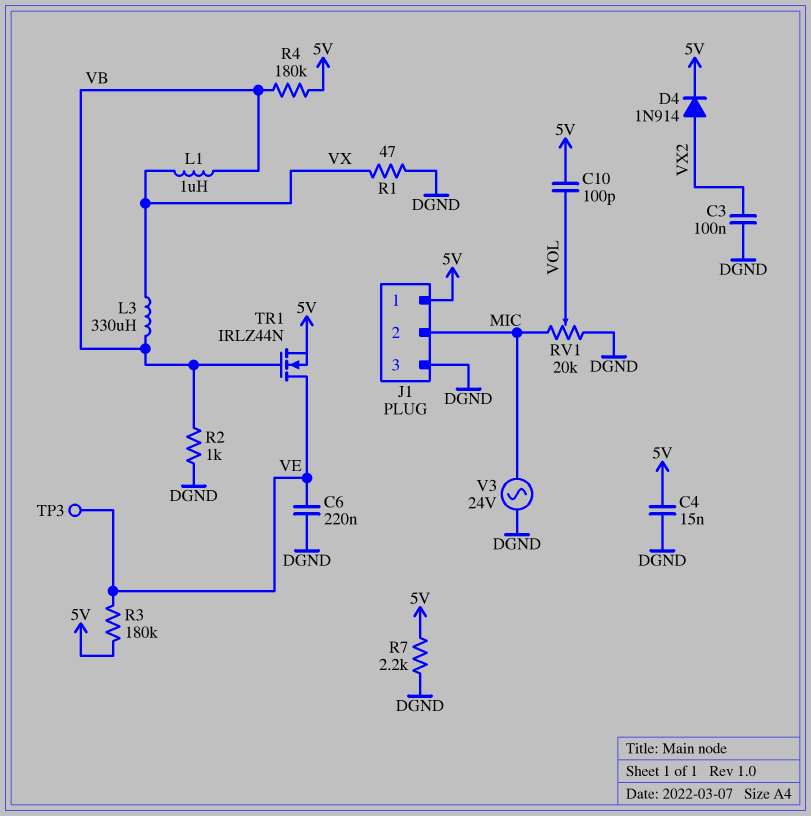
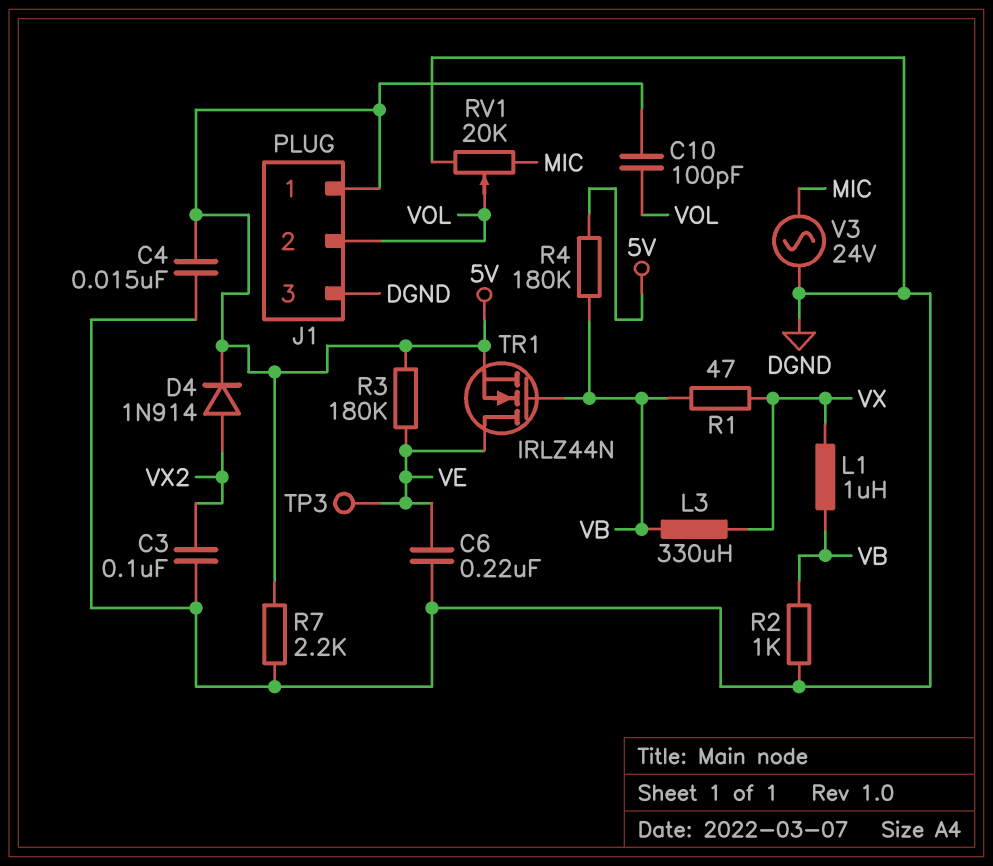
J1 pin 2: MIC -> VOL
R1: 47 (DGND, VX) -> 47 (VB, VX)

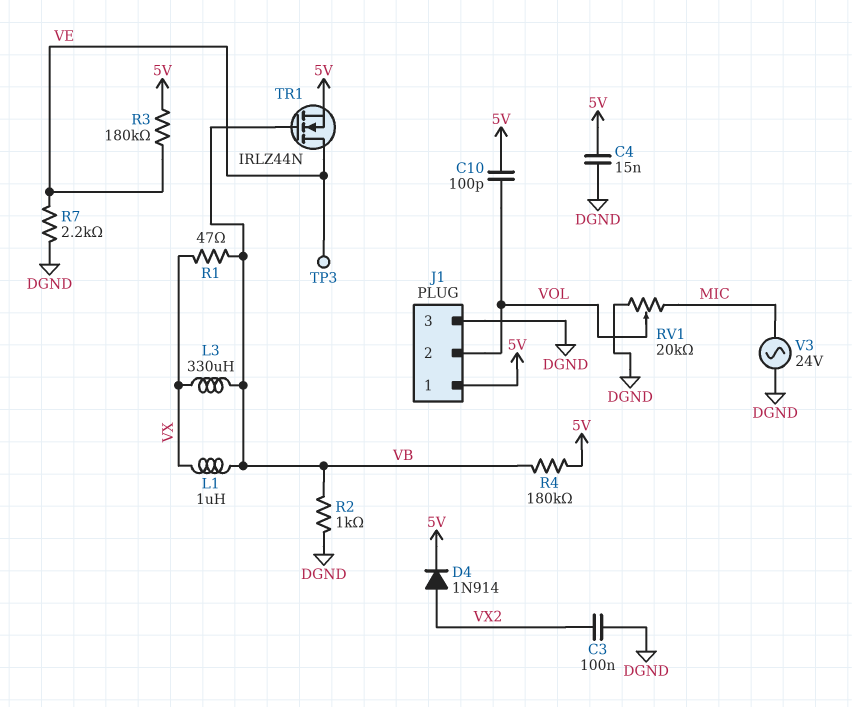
C6: 220nF (DGND, VE) -> none
R7: 2.2k (5V, DGND) -> 2.2k (DGND, VE)

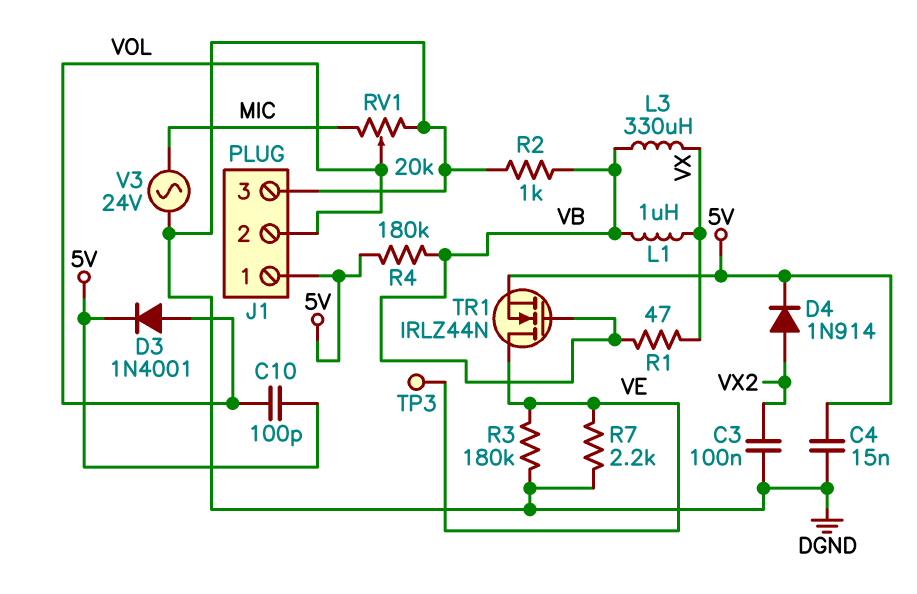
D3: none -> diode 1N4001 (A VOL, K 5V)
R3: 180k (5V, VE) -> 180k (DGND, VE)

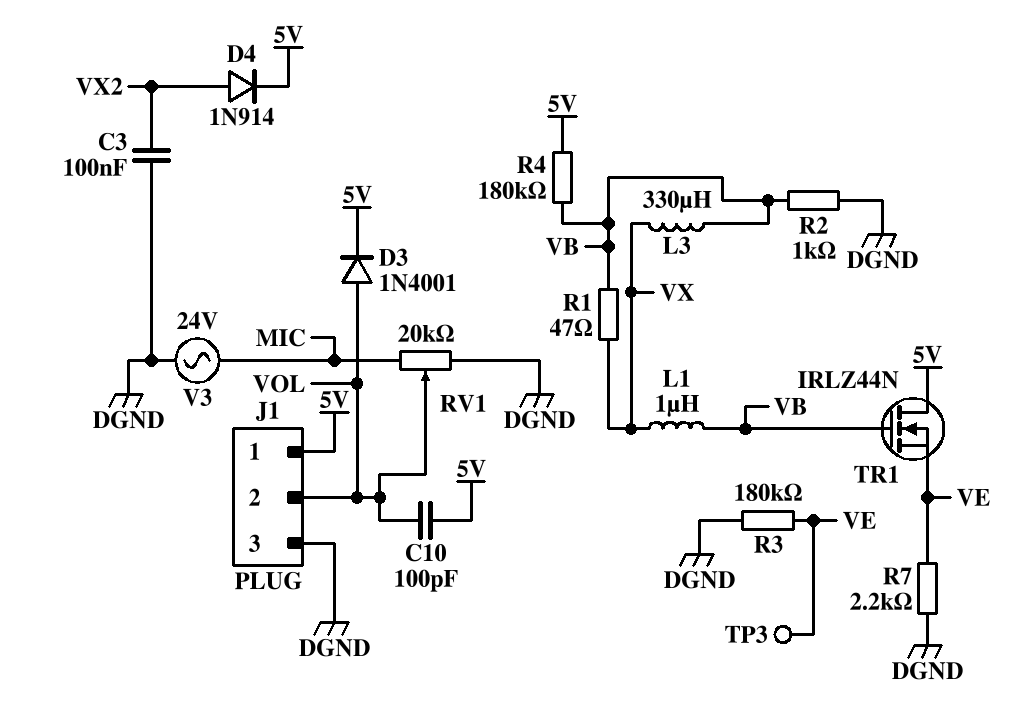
C4: 15nF (5V, DGND) -> none
TR1: NMOS IRLZ44N (G VB, D VE, S 5V) -> NMOS IRLZ44N (G VB, D 5V, S VE)

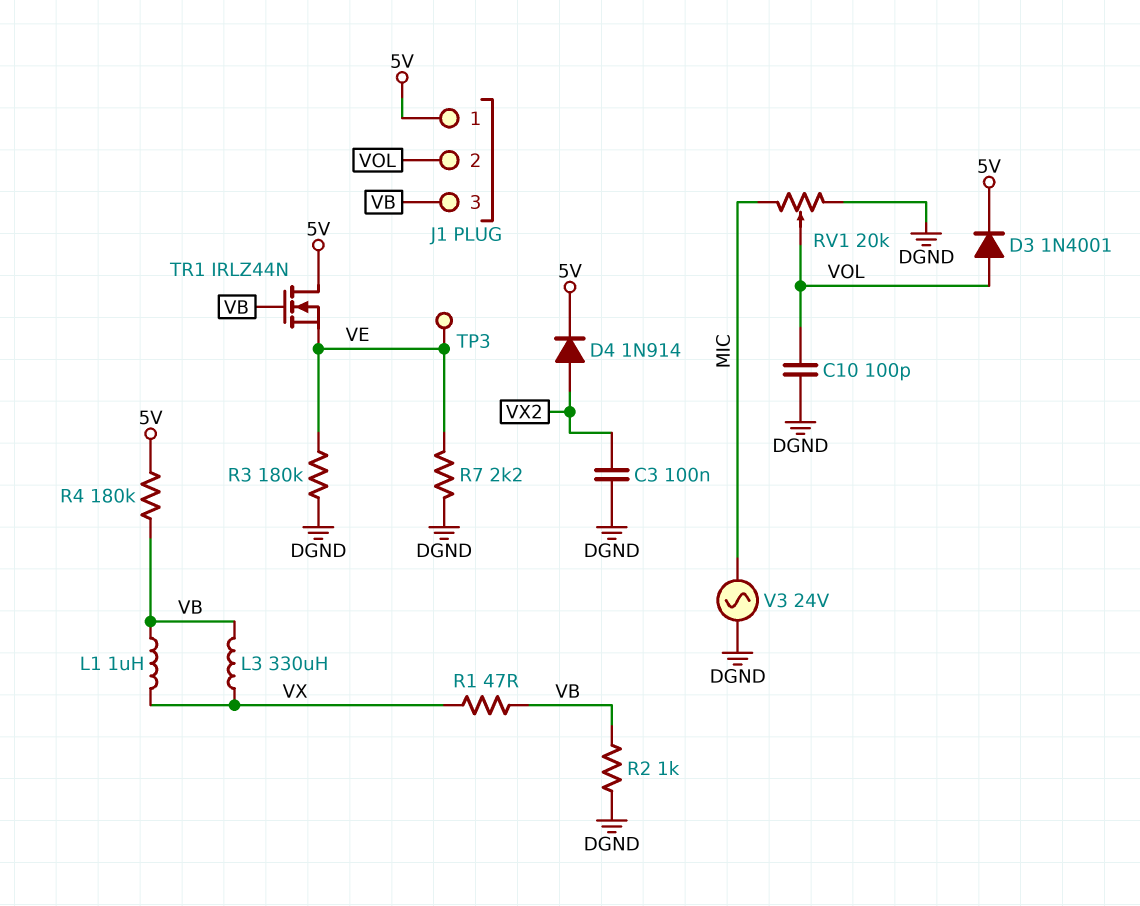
C10: 100pF (5V, VOL) -> 100pF (DGND, VOL)
J1 pin 3: DGND -> VB

